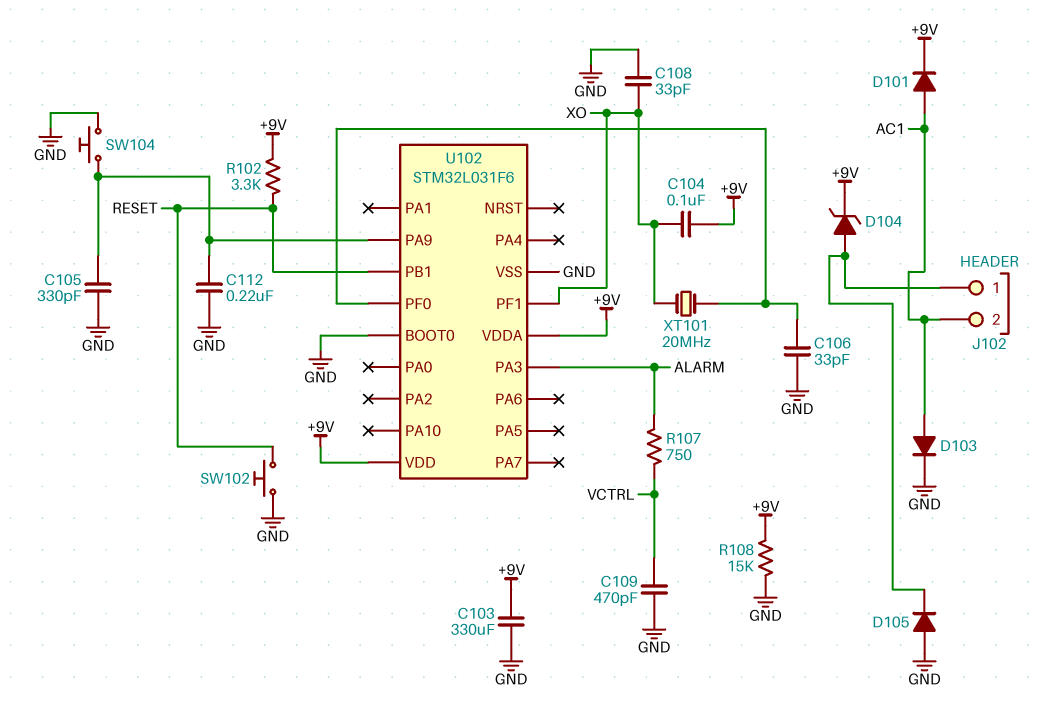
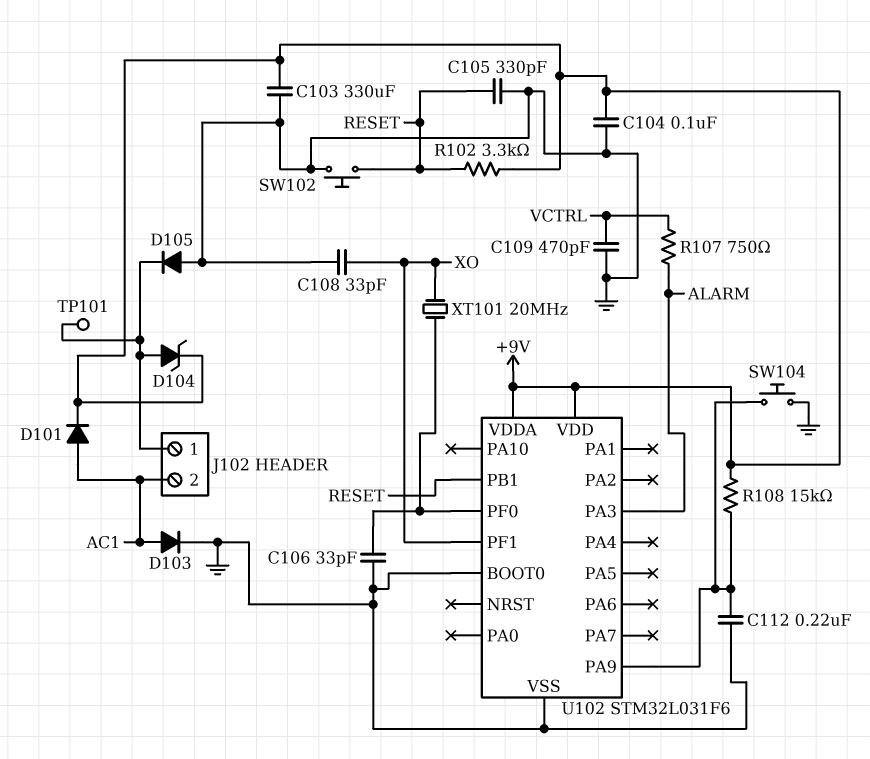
C104: 100nF (+9V, XO) -> 100nF (+9V, GND)
C105: 330pF (GND, U102/PA9) -> 330pF (GND, RESET)
R108: 15k (+9V, GND) -> 15k (+9V, U102/PA9)
TP101: none -> test point (J102/1)

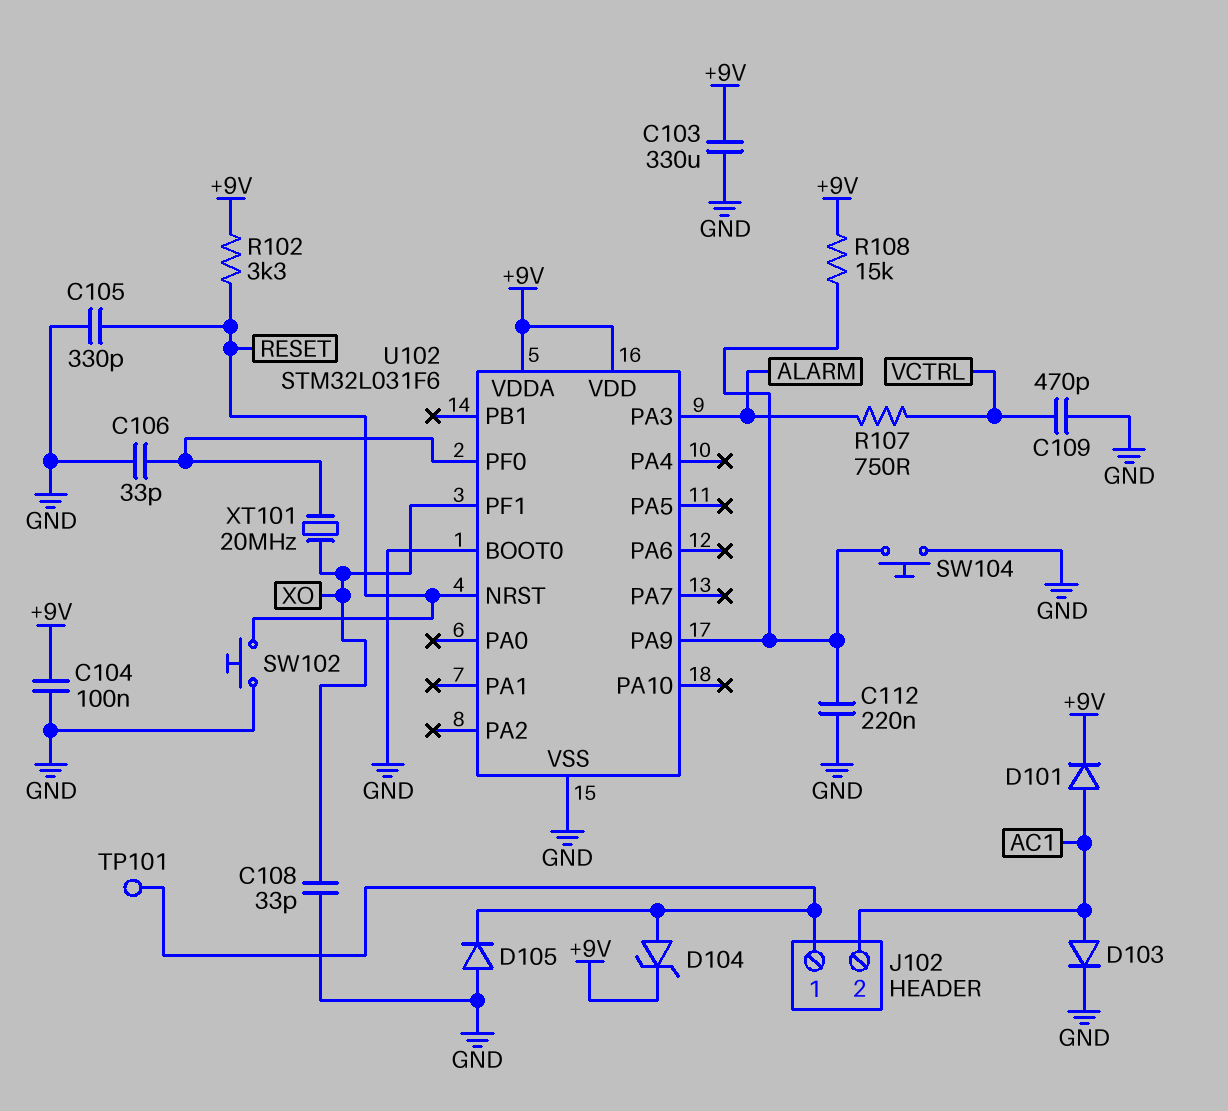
U102 pin NRST: none -> RESET
U102 pin PB1: RESET -> none

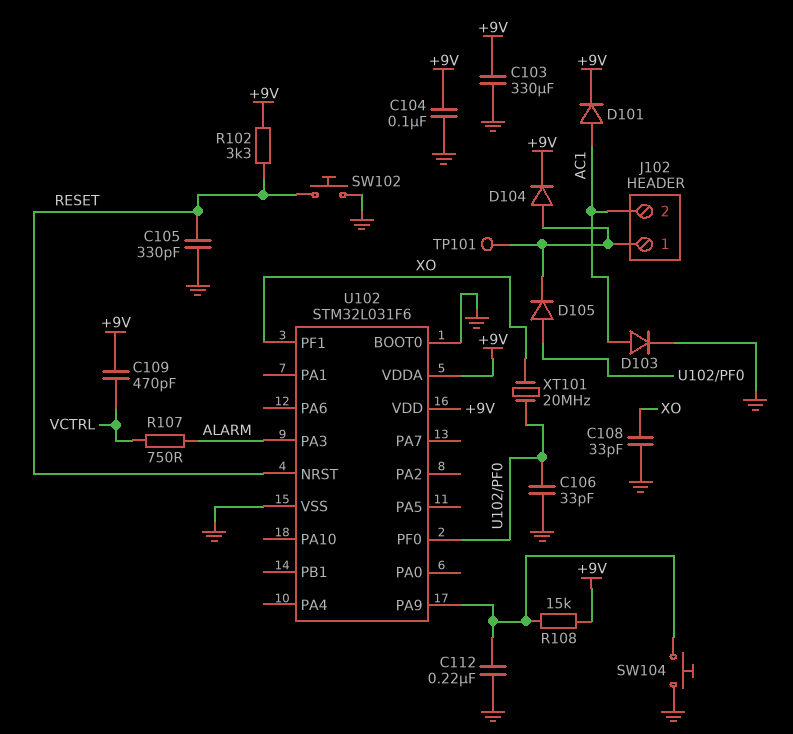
C109: 470pF (GND, VCTRL) -> 470pF (+9V, VCTRL)
D104: zener (A J102/1, K +9V) -> diode (A J102/1, K +9V)
D105: diode (A GND, K J102/1) -> diode (A U102/PF0, K J102/1)

